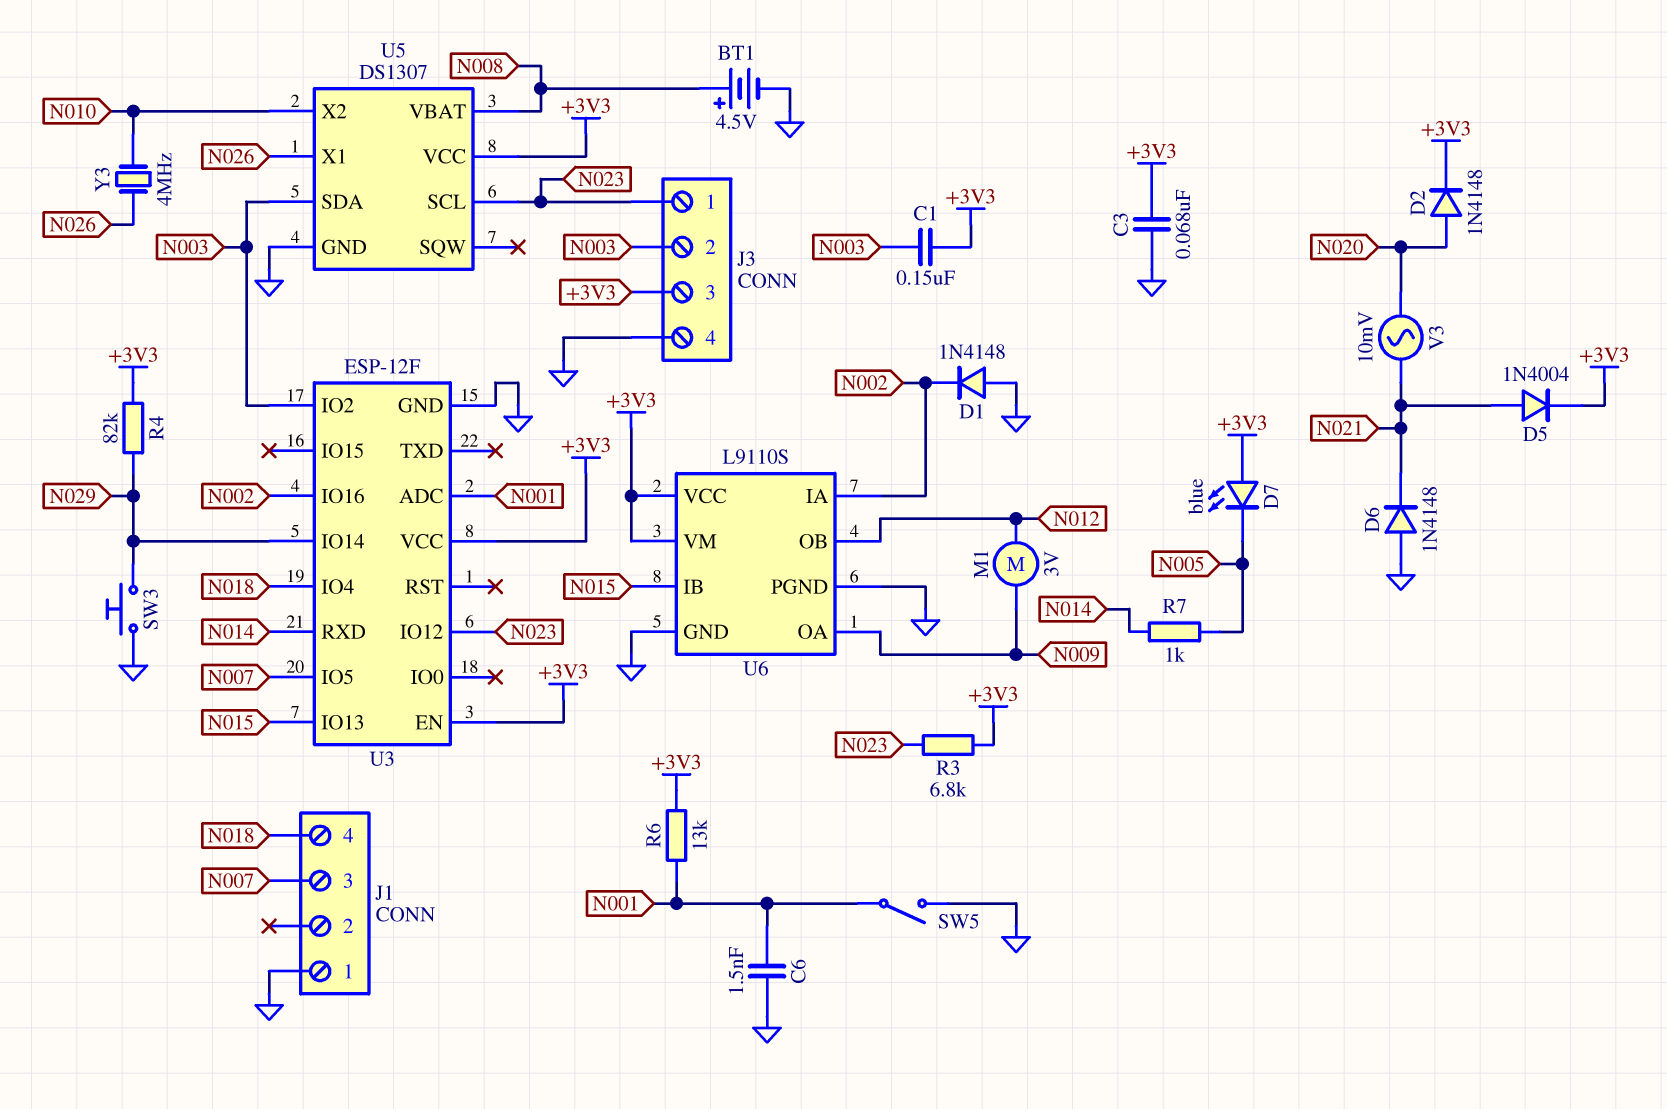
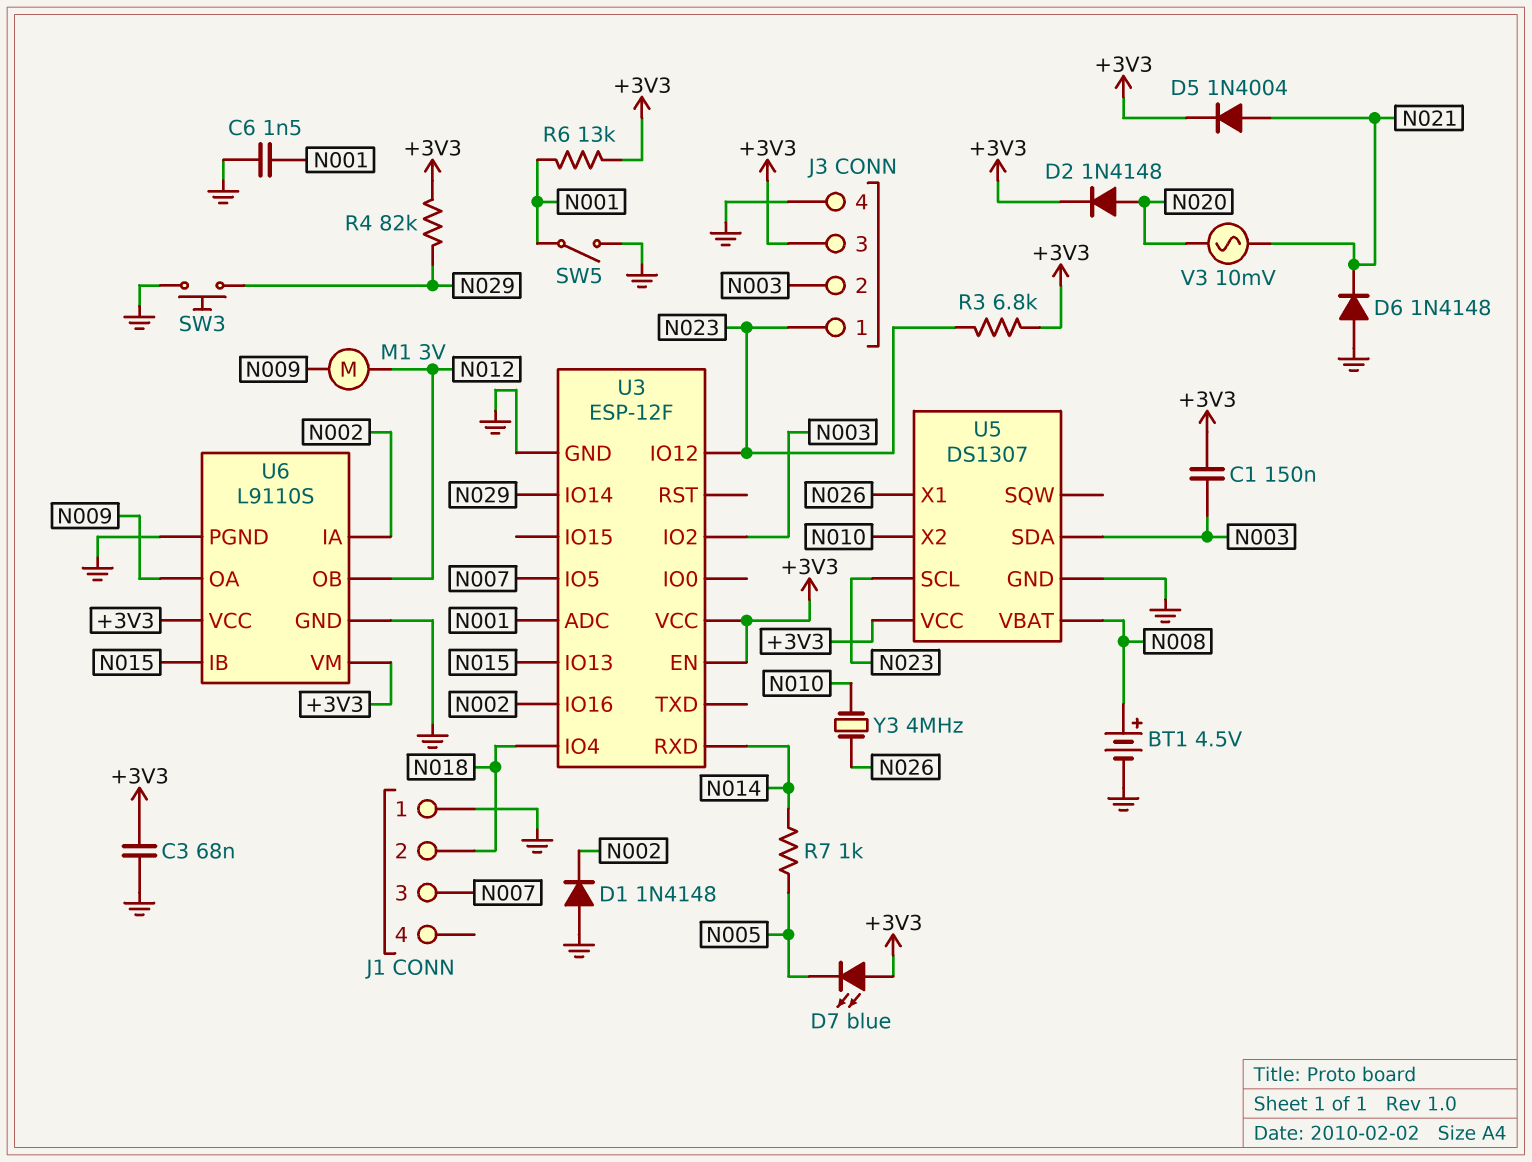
J1 pin 2: none -> N018
J1 pin 4: N018 -> none

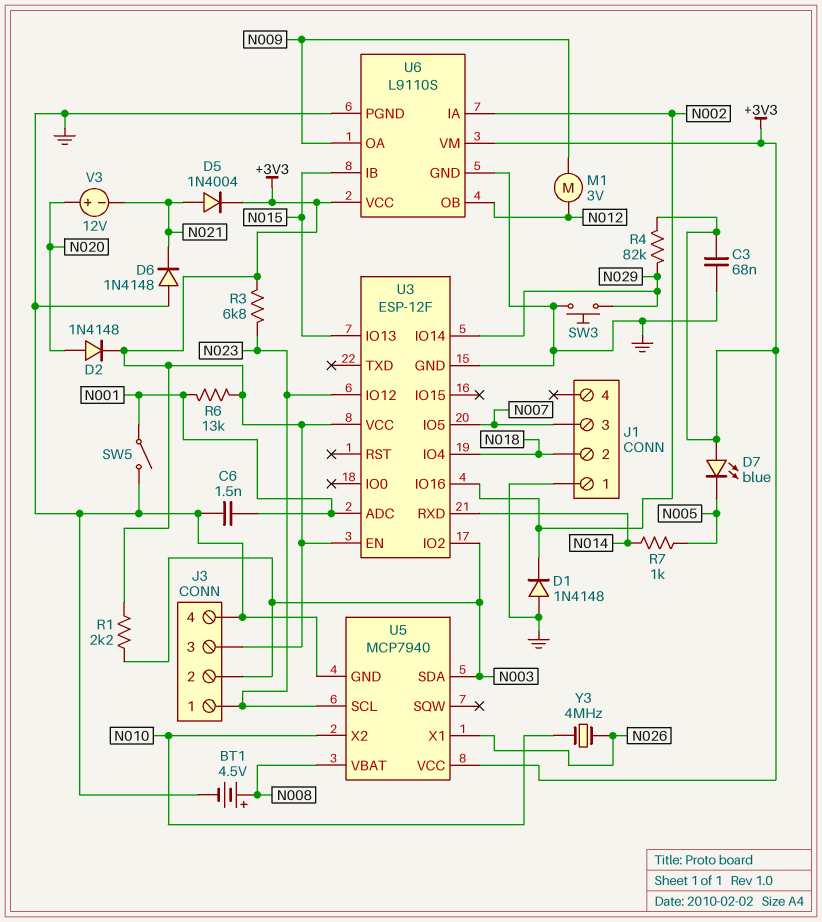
C1: 150nF (+3V3, N003) -> none
R1: none -> 2.2k (+3V3, N003)
U5: DS1307 -> MCP7940
V3: AC 10mV (N020, N021) -> 12V (plus N020, minus N021)

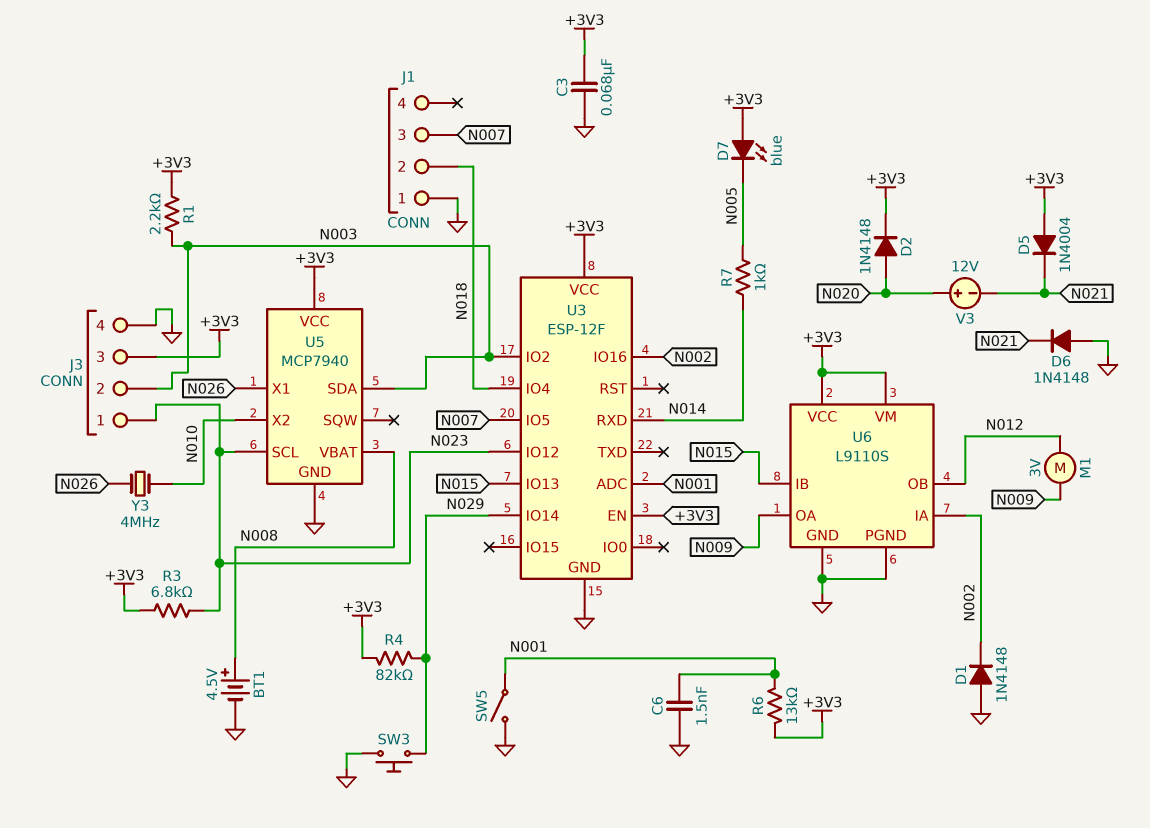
D5: diode 1N4004 (A N021, K +3V3) -> diode 1N4004 (A +3V3, K N021)

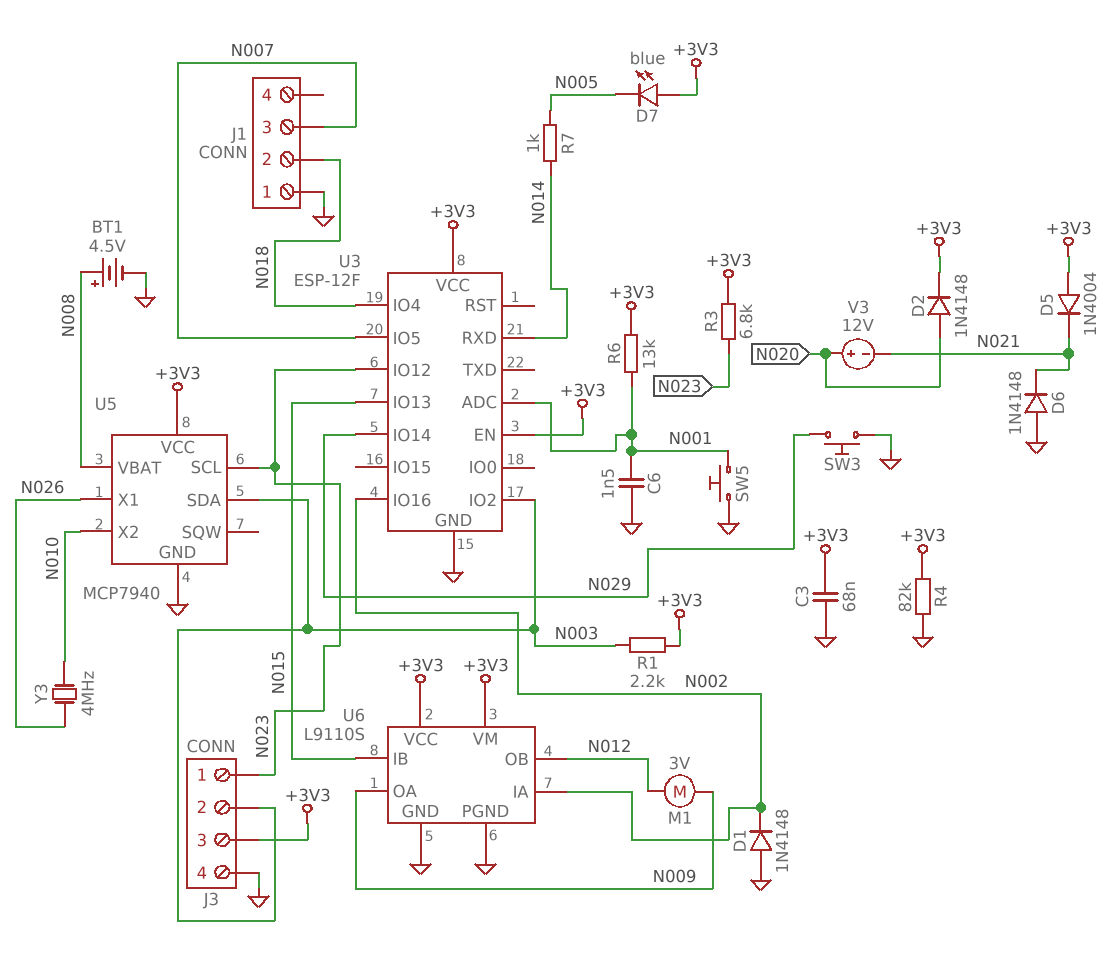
R4: 82k (+3V3, N029) -> 82k (+3V3, GND)
SW5: switch (GND, N001) -> button (GND, N001)

